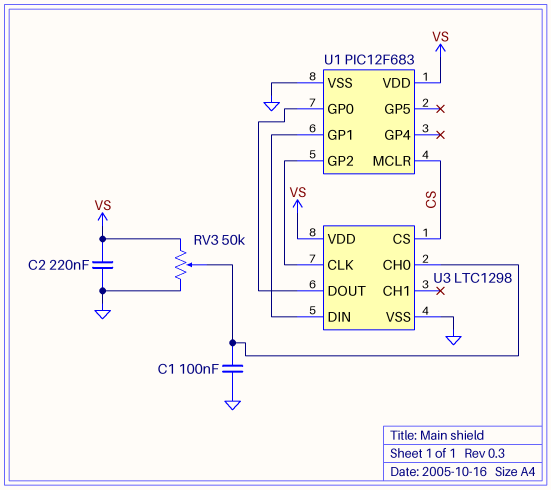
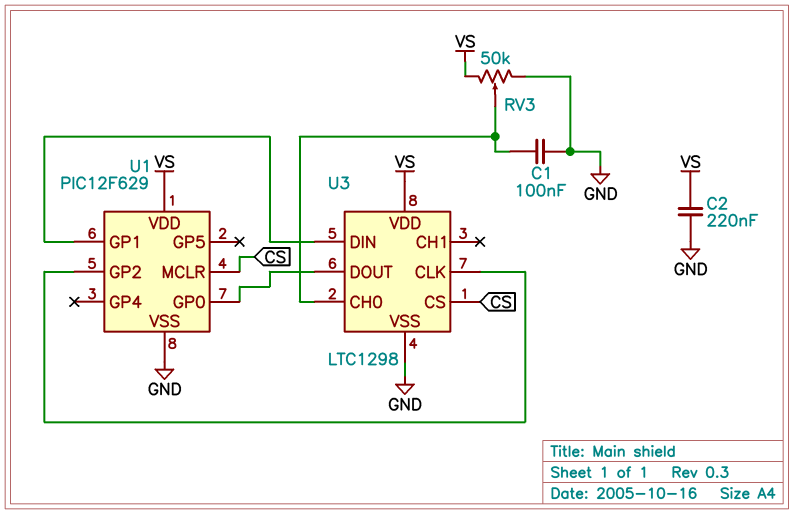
U1: PIC12F683 -> PIC12F629

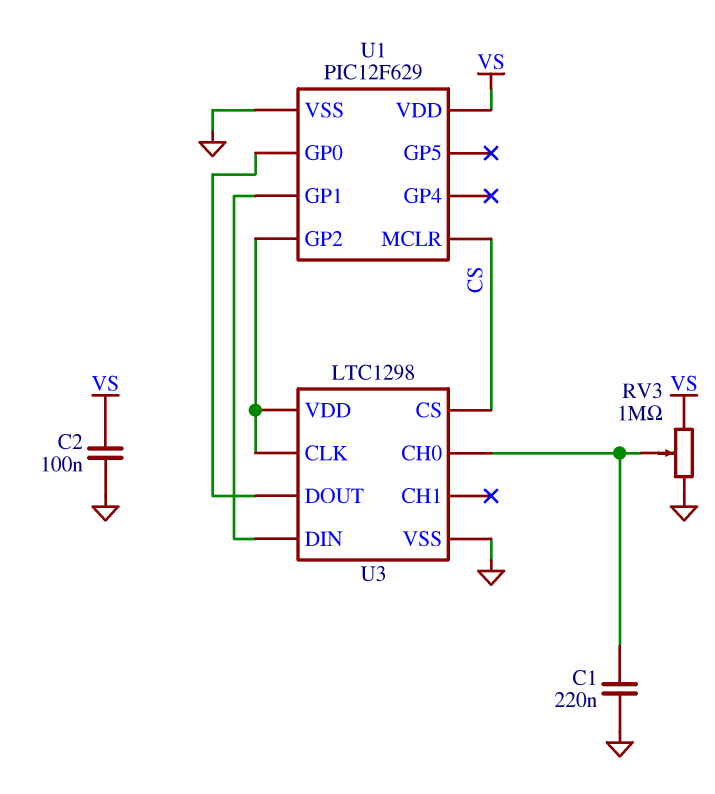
C1: 100nF (GND, U3/CH0) -> 220nF (GND, U3/CH0)
C2: 220nF (GND, VS) -> 100nF (GND, VS)
RV3: 50k (GND, VS, wiper U3/CH0) -> 1M (GND, VS, wiper U3/CH0)
U3 pin VDD: VS -> U1/GP2

